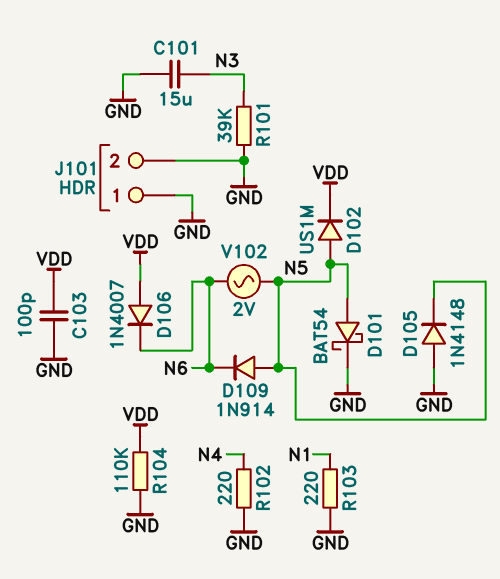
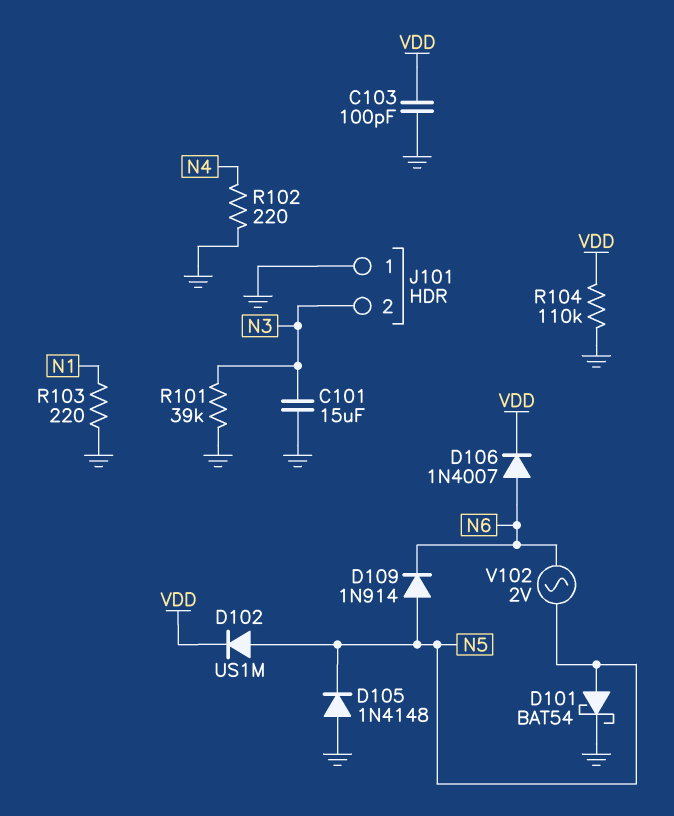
D106: diode 1N4007 (A VDD, K N6) -> diode 1N4007 (A N6, K VDD)
J101 pin 2: GND -> N3

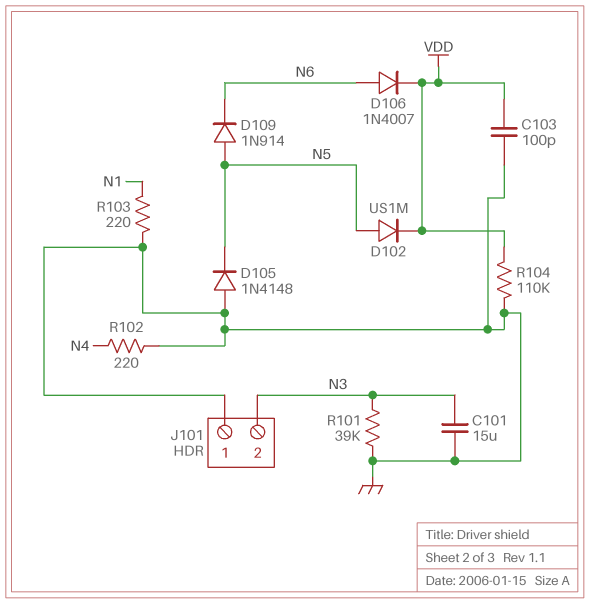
D101: schottky BAT54 (A N5, K GND) -> none
V102: AC 2V (N5, N6) -> none

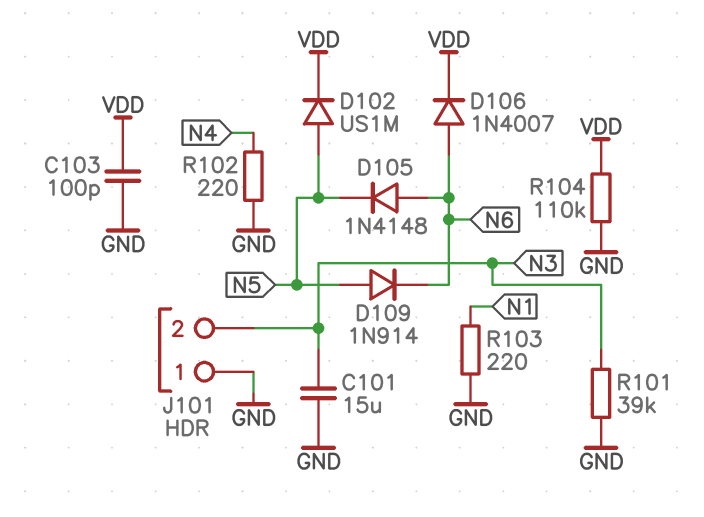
D105: diode 1N4148 (A GND, K N5) -> diode 1N4148 (A N6, K N5)

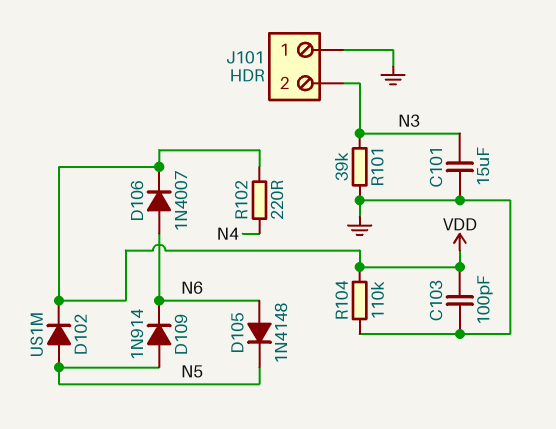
R102: 220 (GND, N4) -> 220 (N4, VDD)
R103: 220 (GND, N1) -> none

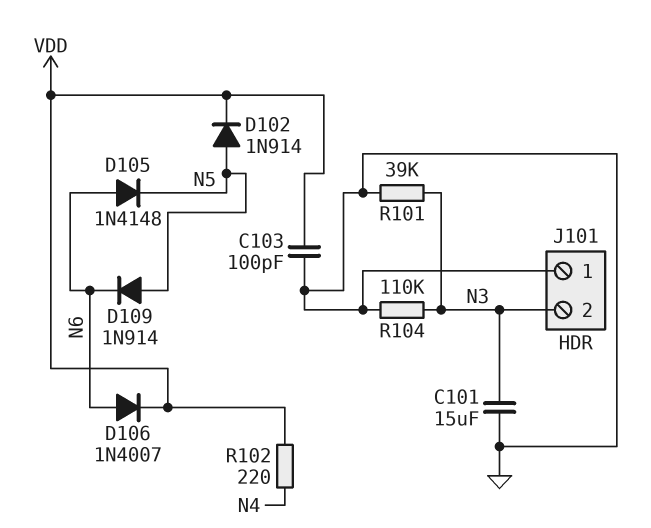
D102: diode US1M (A N5, K VDD) -> diode 1N914 (A N5, K VDD)
R104: 110k (GND, VDD) -> 110k (GND, N3)

